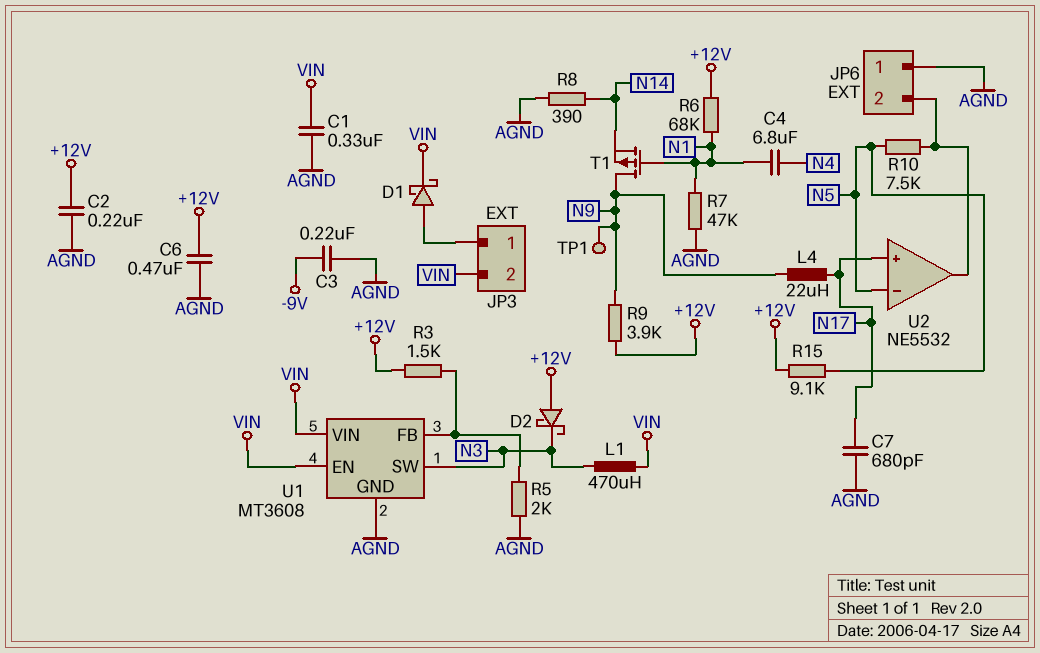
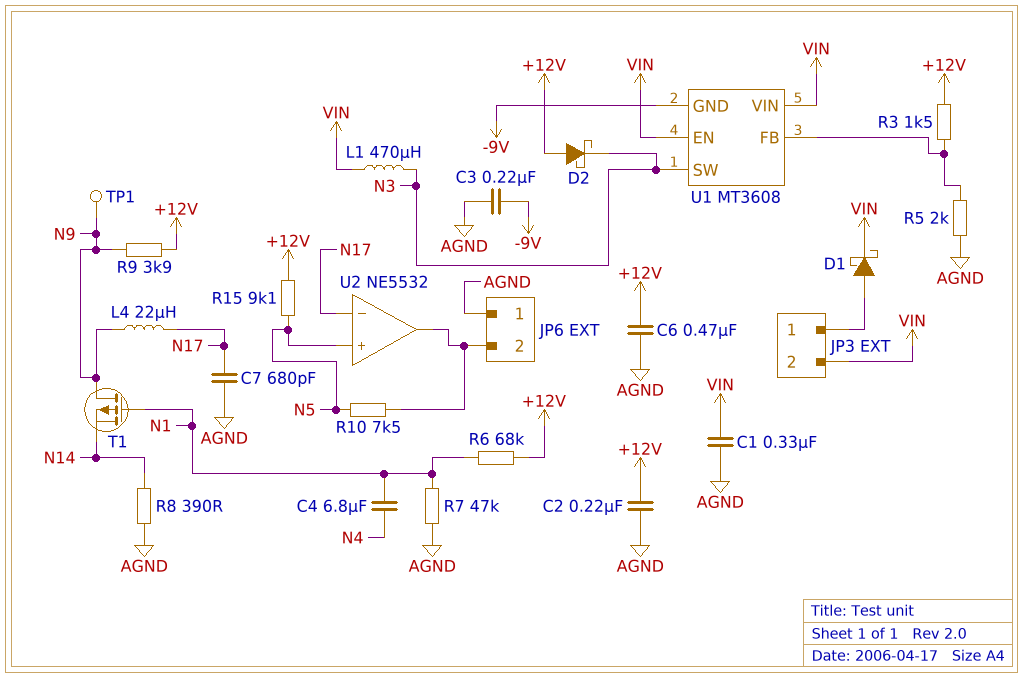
U1 pin GND: AGND -> -9V
U2 pin in+: N17 -> N5
U2 pin in-: N5 -> N17

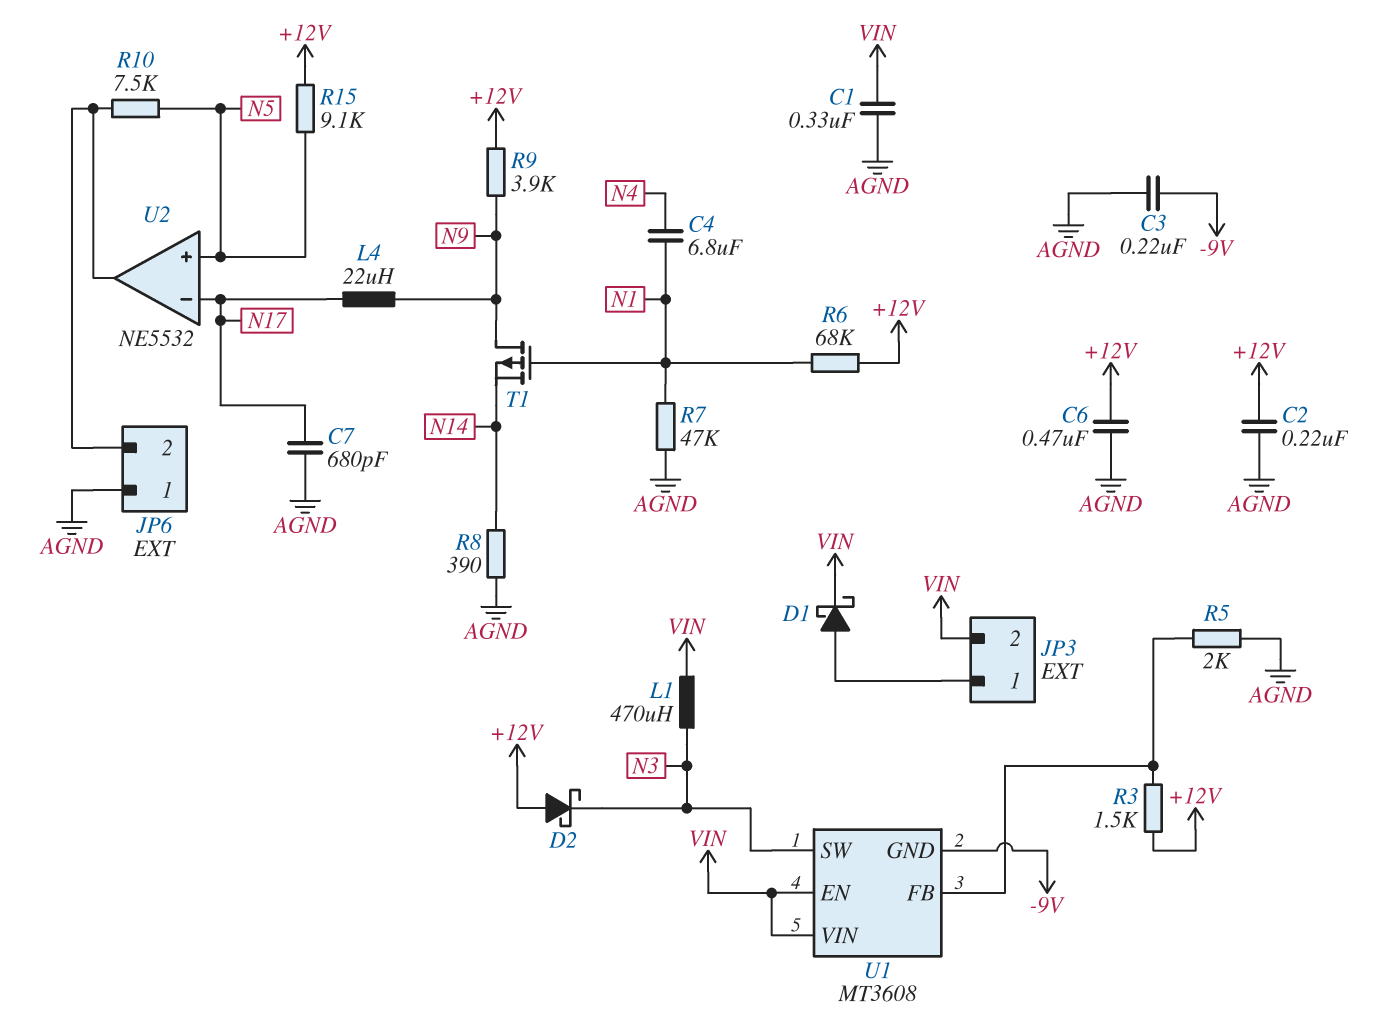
TP1: test point (N9) -> none

